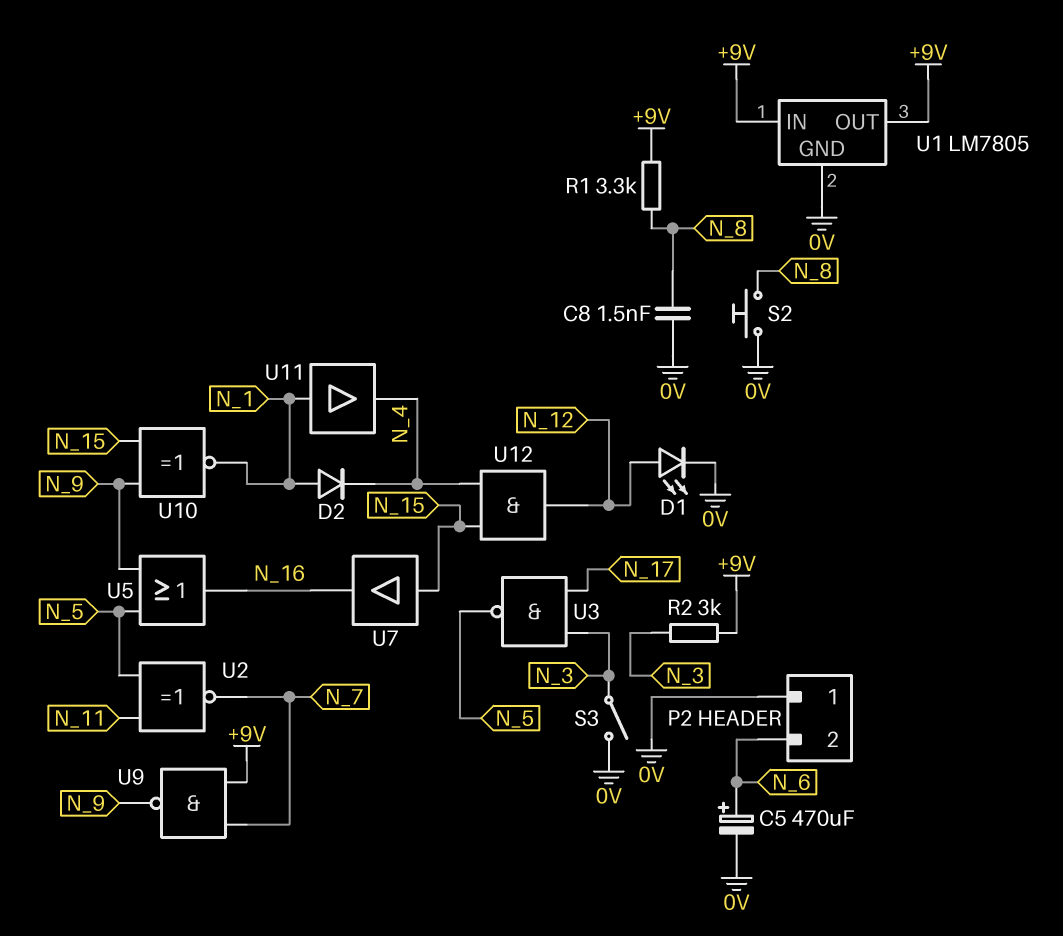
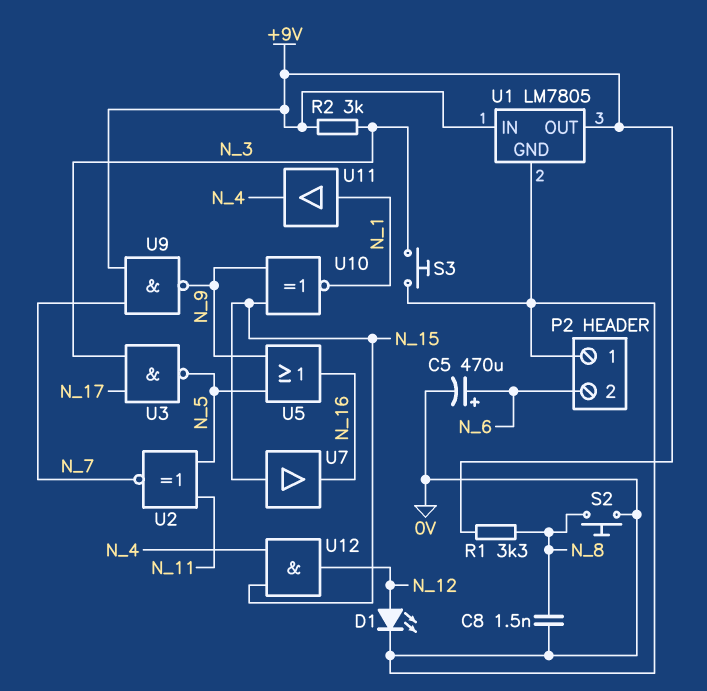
D2: diode (A N_1, K N_4) -> none
S3: switch (0V, N_3) -> button (0V, N_3)

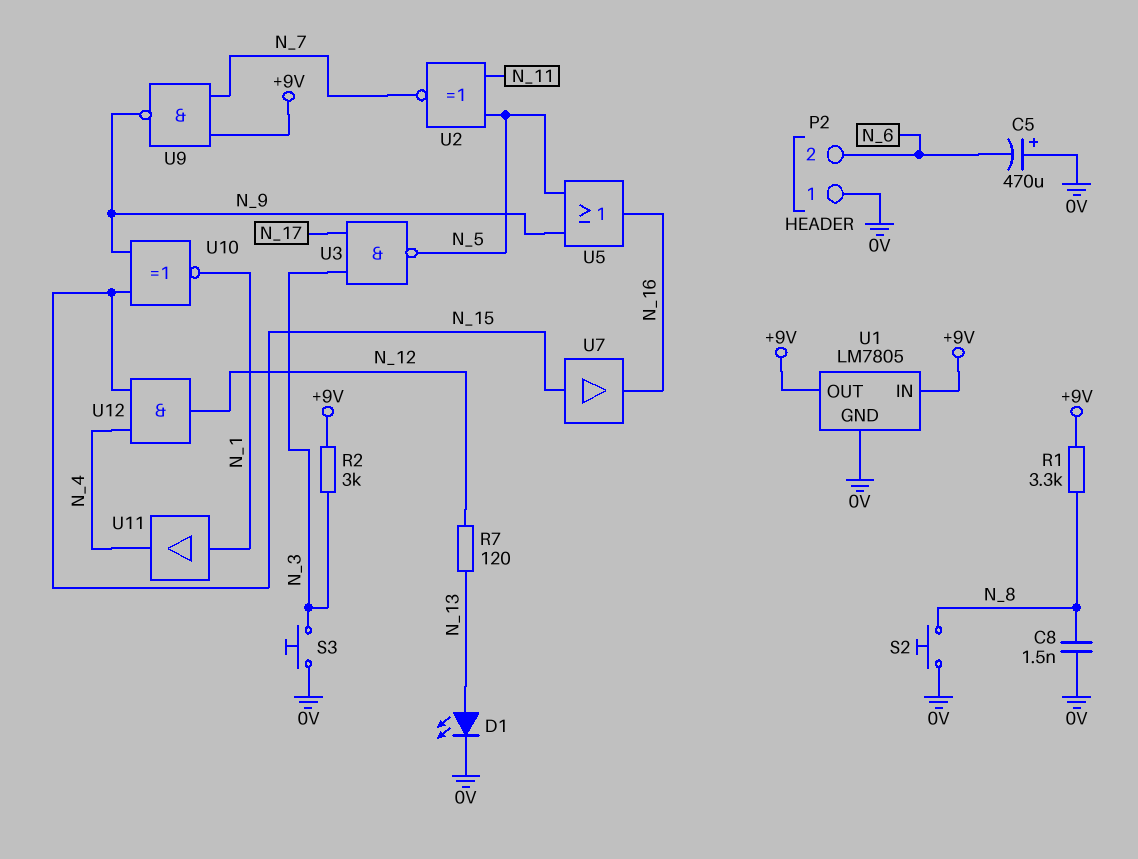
C5: 470uF (plus N_6, minus 0V) -> 470uF (plus 0V, minus N_6)
D1: LED (A N_12, K 0V) -> LED (A N_13, K 0V)
R7: none -> 120 (N_12, N_13)

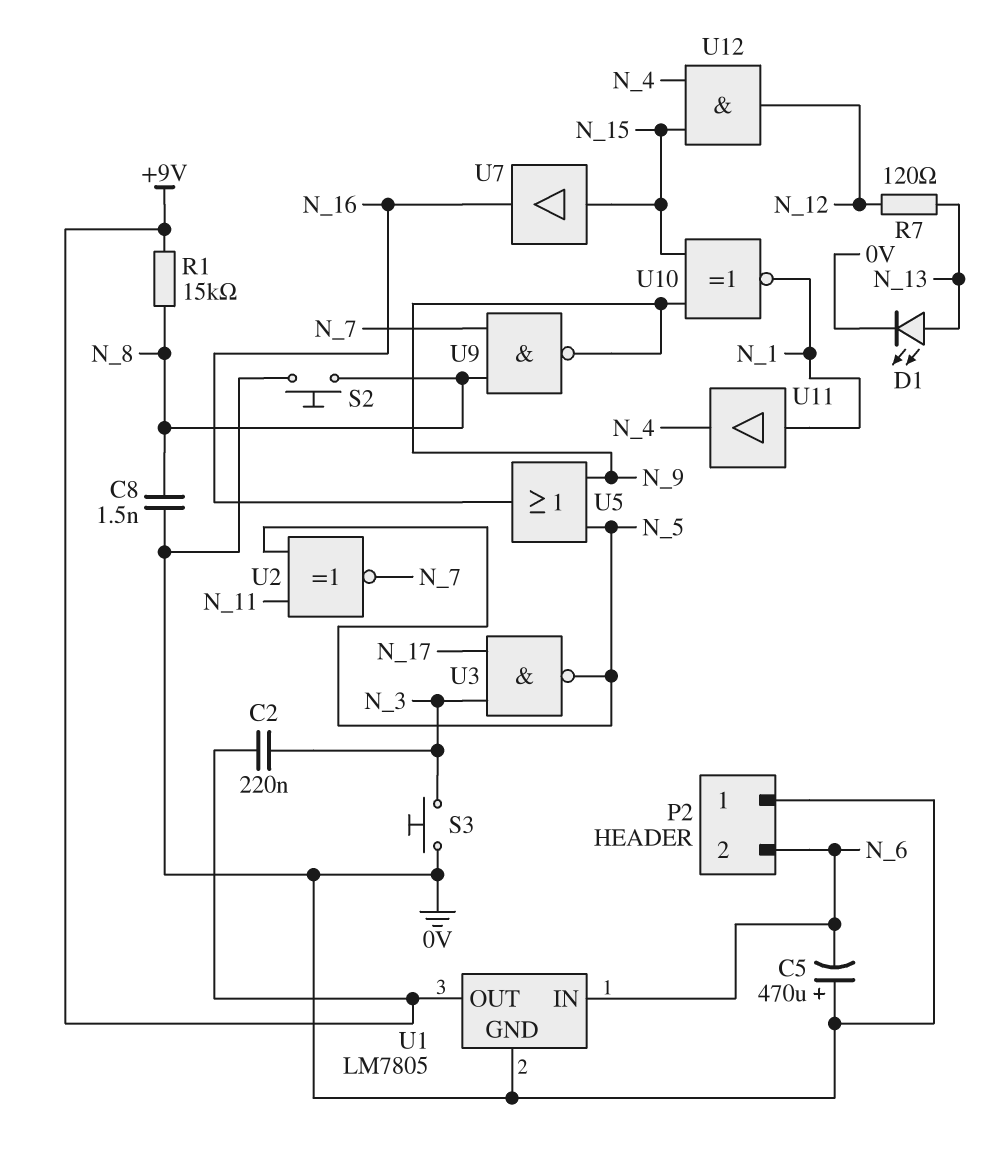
C2: none -> 220nF (+9V, N_3)
R1: 3.3k (+9V, N_8) -> 15k (+9V, N_8)
R2: 3k (+9V, N_3) -> none
U1 pin IN: +9V -> N_6
U9: NAND (in +9V, in N_7, out N_9) -> NAND (in N_7, in N_8, out N_9)

